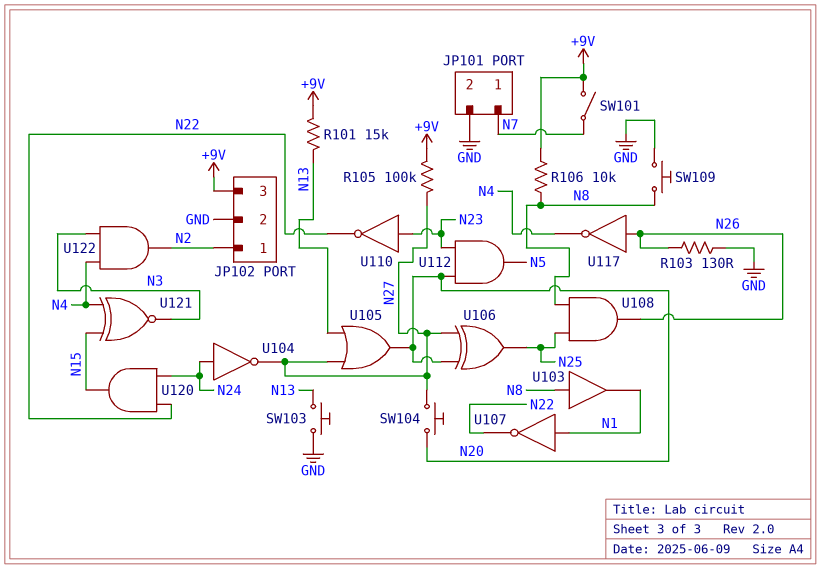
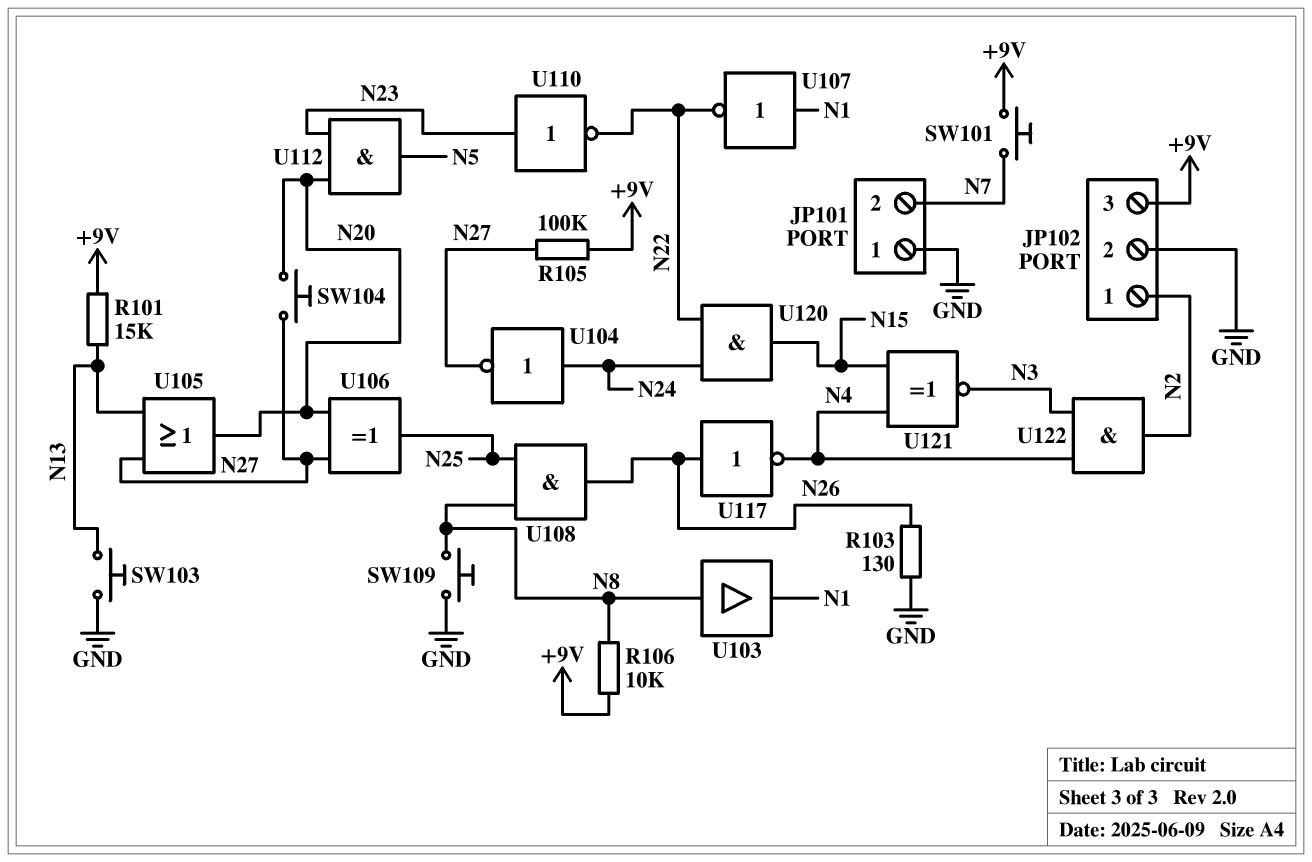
JP101 pin 1: N7 -> GND
JP101 pin 2: GND -> N7
SW101: switch (+9V, N7) -> button (+9V, N7)

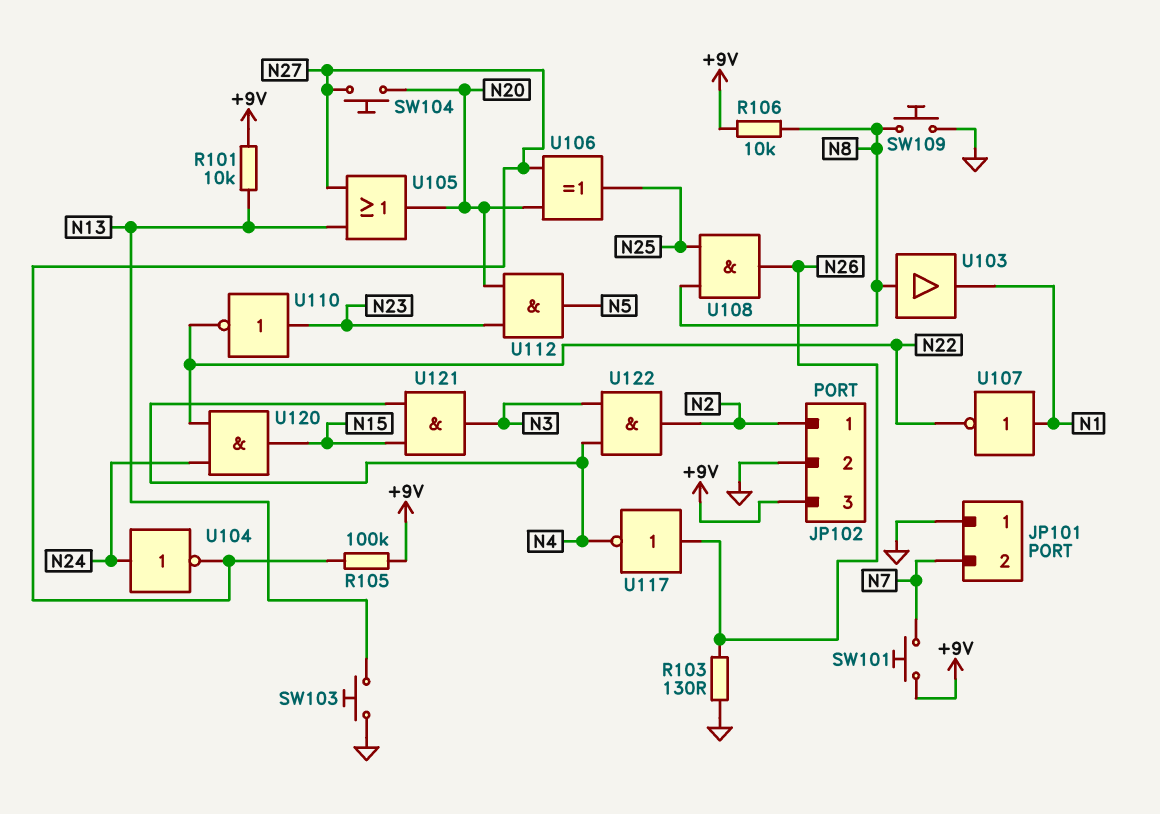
R101: 15k (+9V, N13) -> 10k (+9V, N13)
U121: XNOR (in N4, in N15, out N3) -> AND (in N4, in N15, out N3)

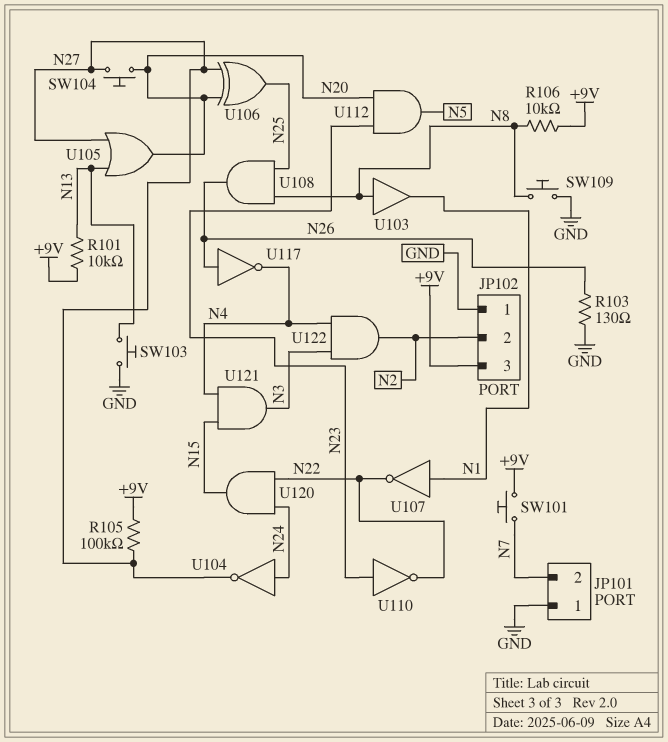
JP102 pin 1: N2 -> GND
JP102 pin 2: GND -> N2

